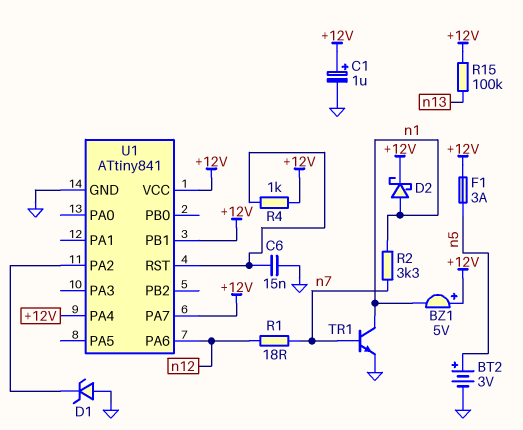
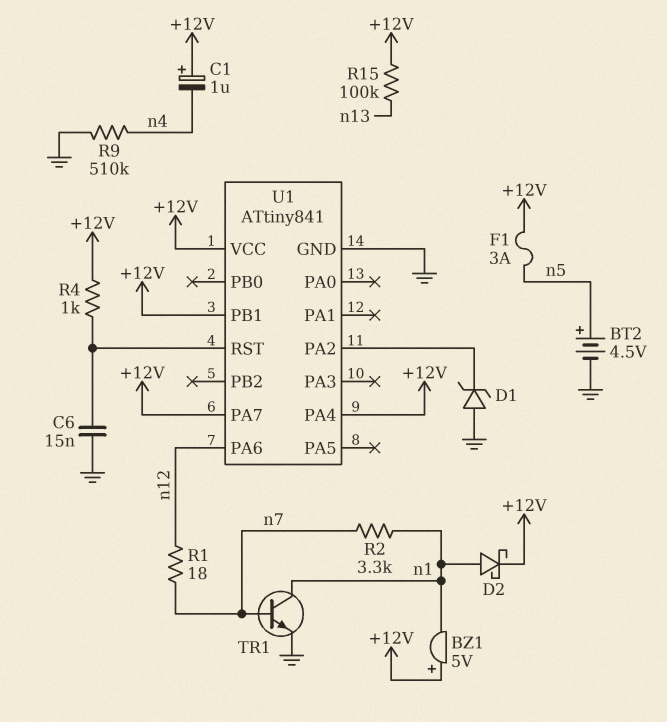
BT2: 3V (plus n5, minus GND) -> 4.5V (plus n5, minus GND)
C1: 1uF (plus +12V, minus GND) -> 1uF (plus +12V, minus n4)
R9: none -> 510k (GND, n4)

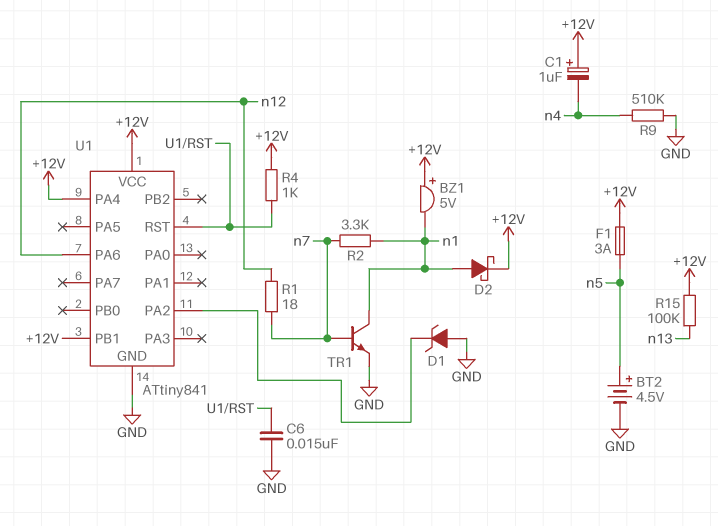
U1 pin PA7: +12V -> none

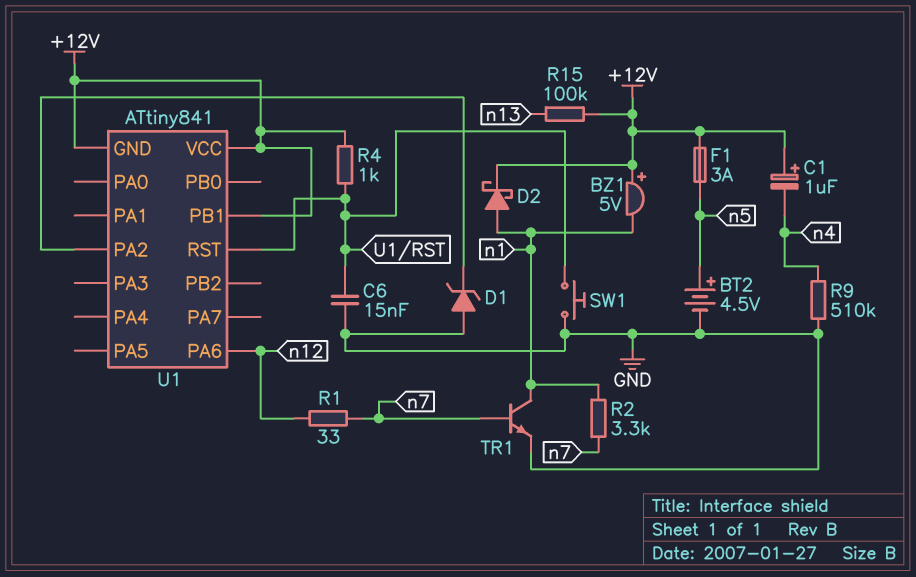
R1: 18 (n7, n12) -> 33 (n7, n12)
SW1: none -> button (GND, U1/RST)
U1 pin GND: GND -> +12V
U1 pin PA4: +12V -> none

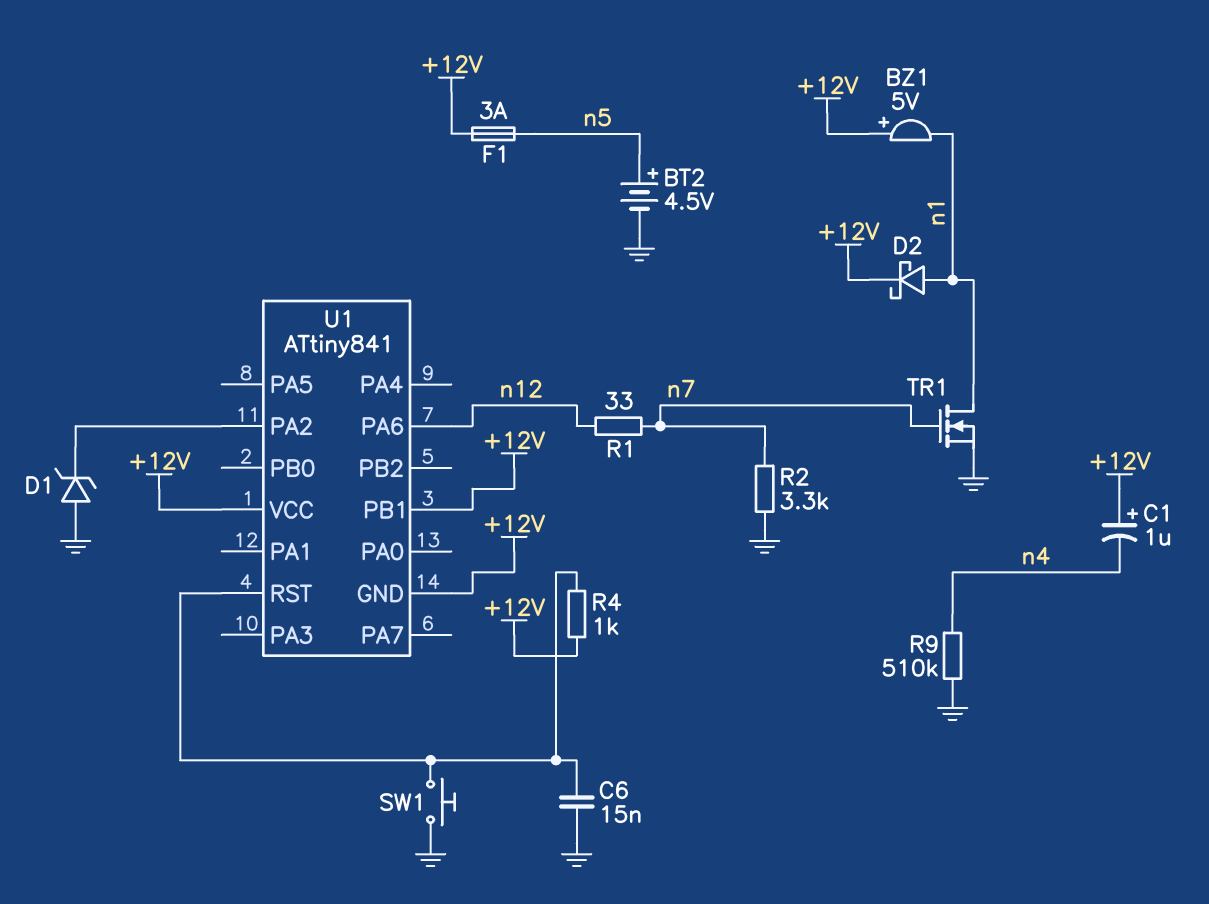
R2: 3.3k (n1, n7) -> 3.3k (GND, n7)
R15: 100k (+12V, n13) -> none
TR1: NPN (B n7, C n1, E GND) -> NMOS (G n7, D n1, S GND)

